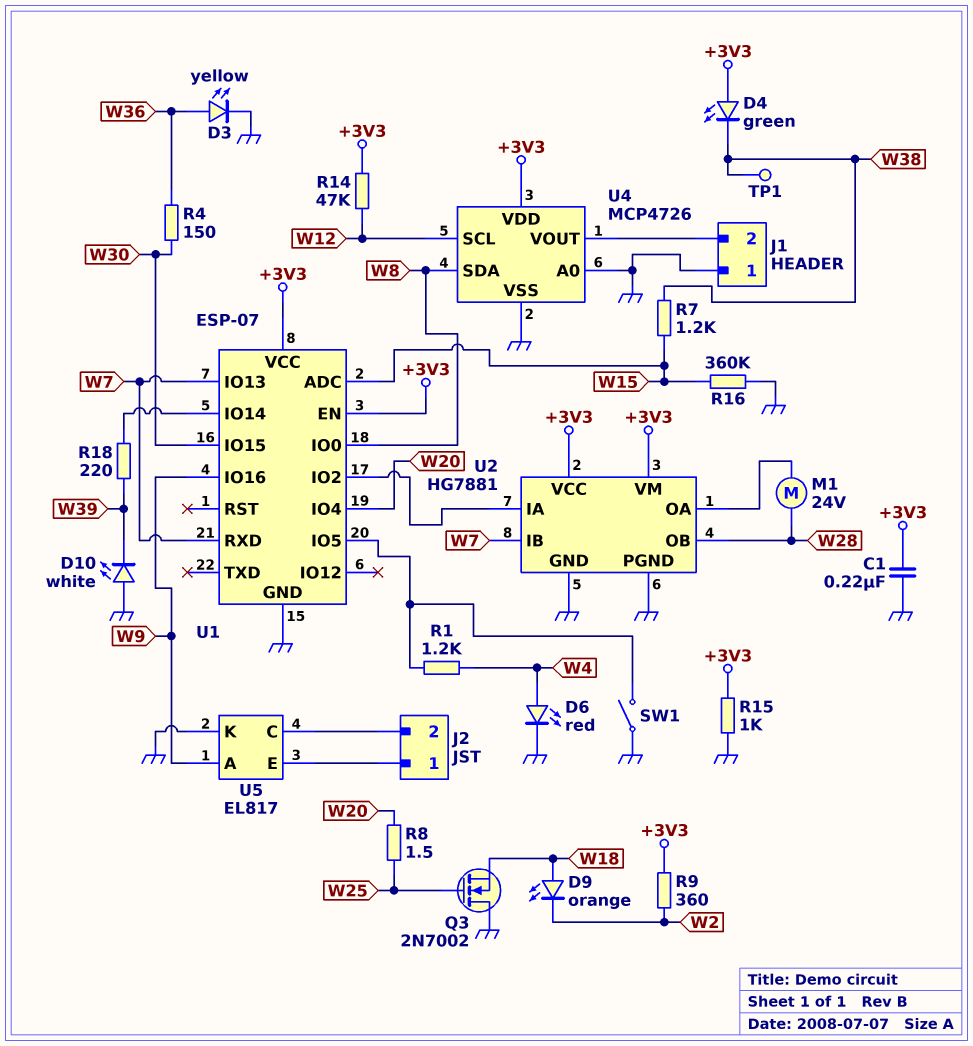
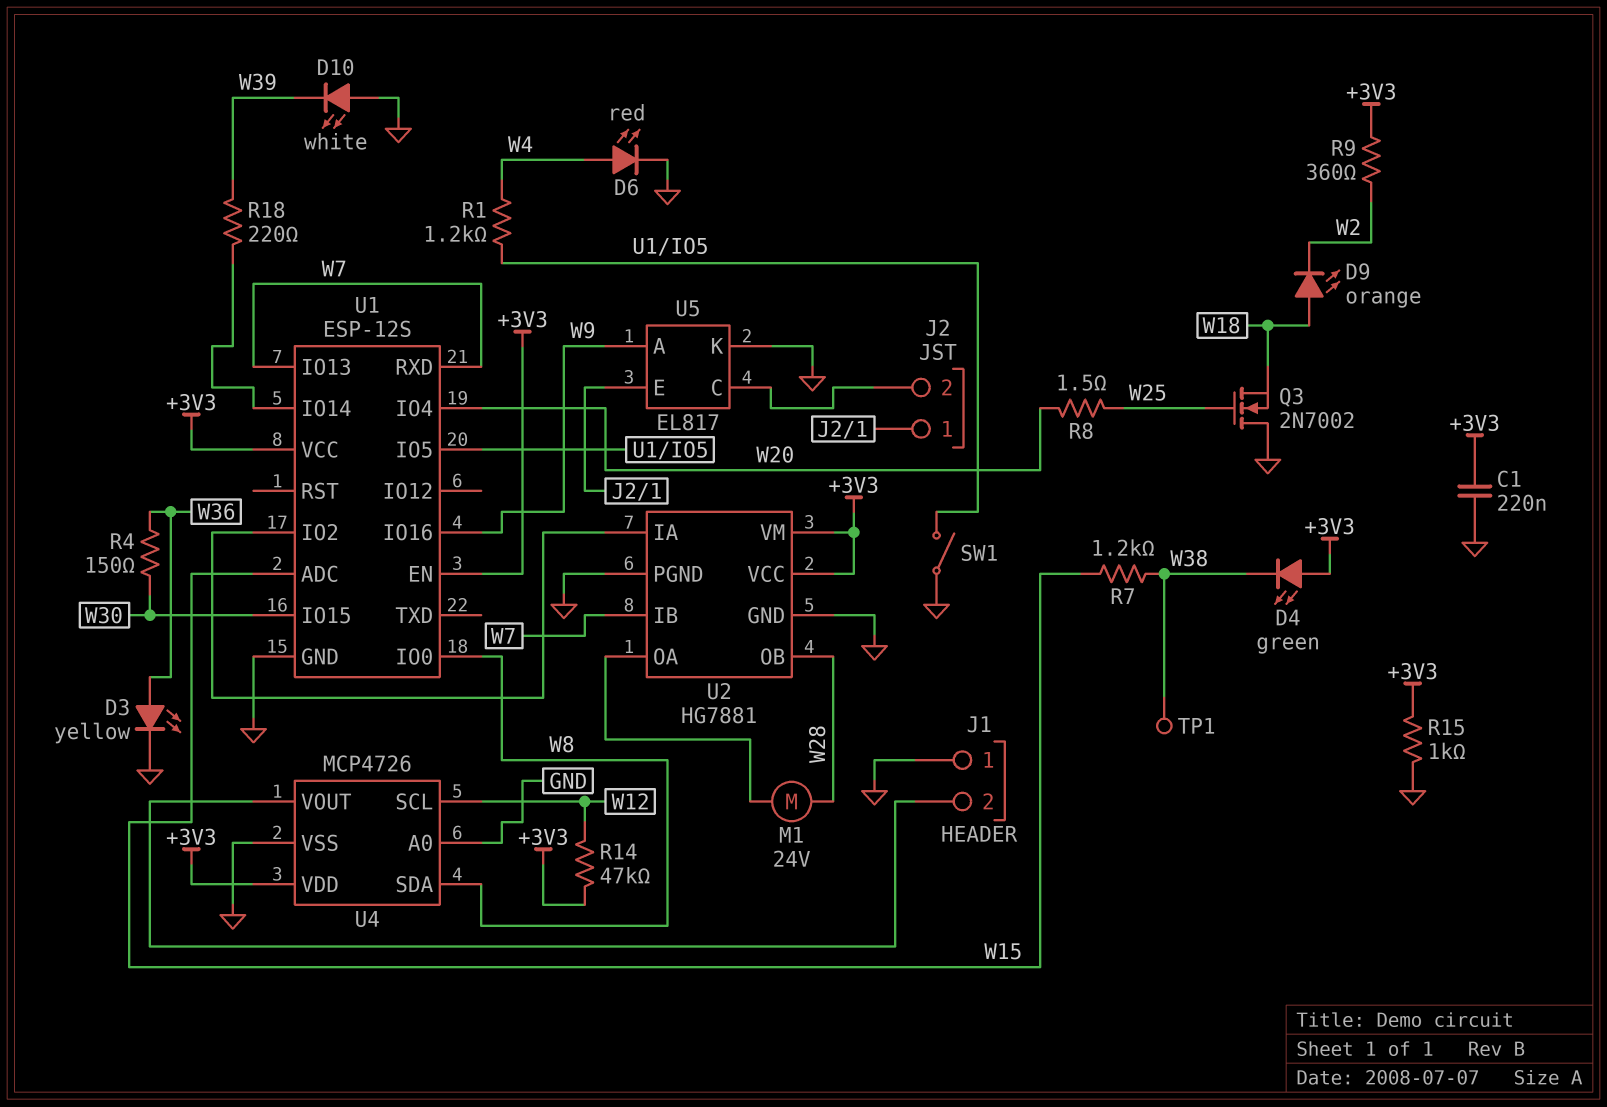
R16: 360k (GND, W15) -> none
U1: ESP-07 -> ESP-12S

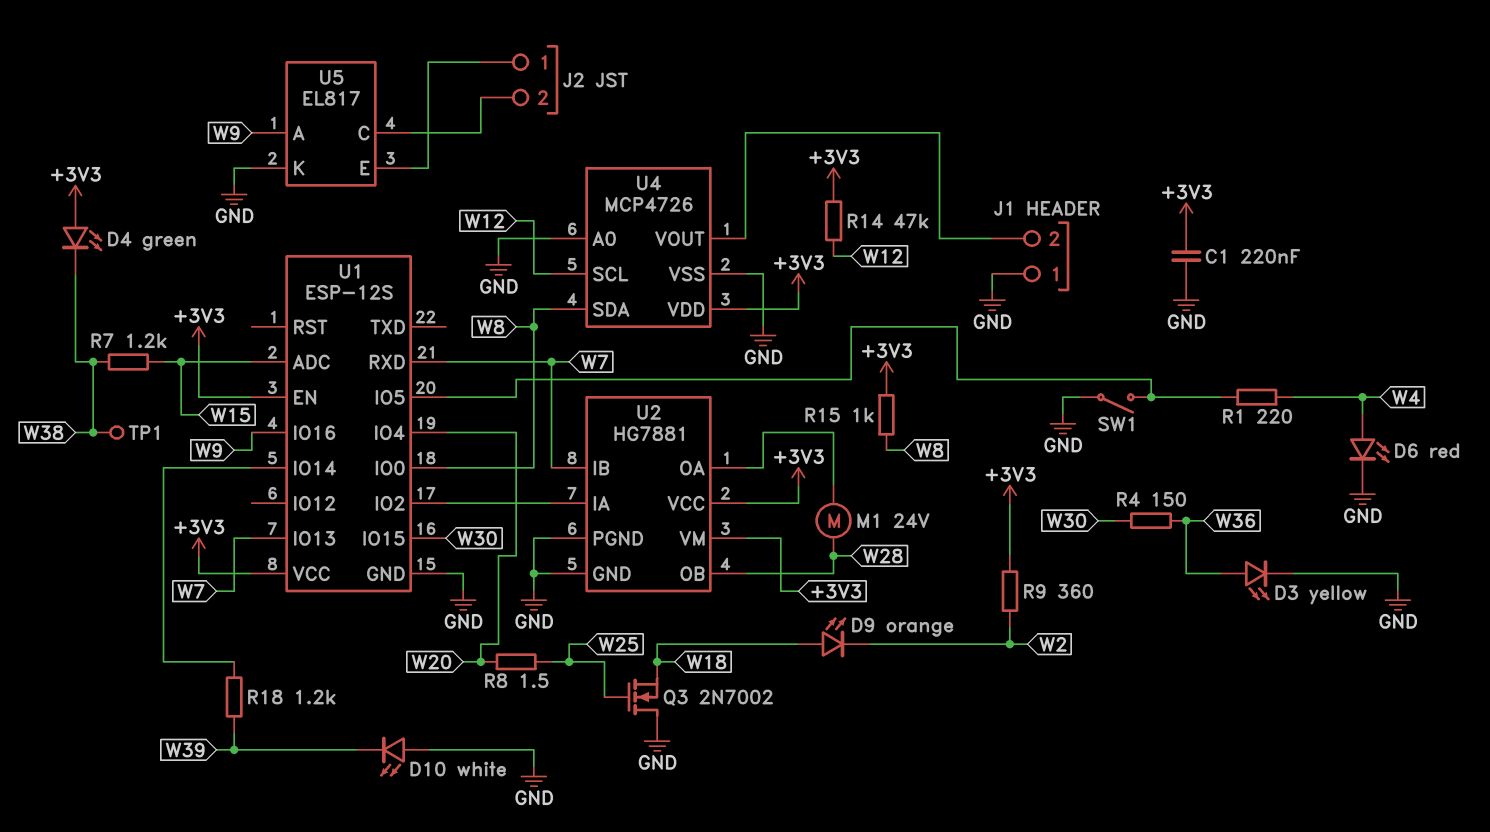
R1: 1.2k (U1/IO5, W4) -> 220 (U1/IO5, W4)
R15: 1k (+3V3, GND) -> 1k (+3V3, W8)
R18: 220 (U1/IO14, W39) -> 1.2k (U1/IO14, W39)

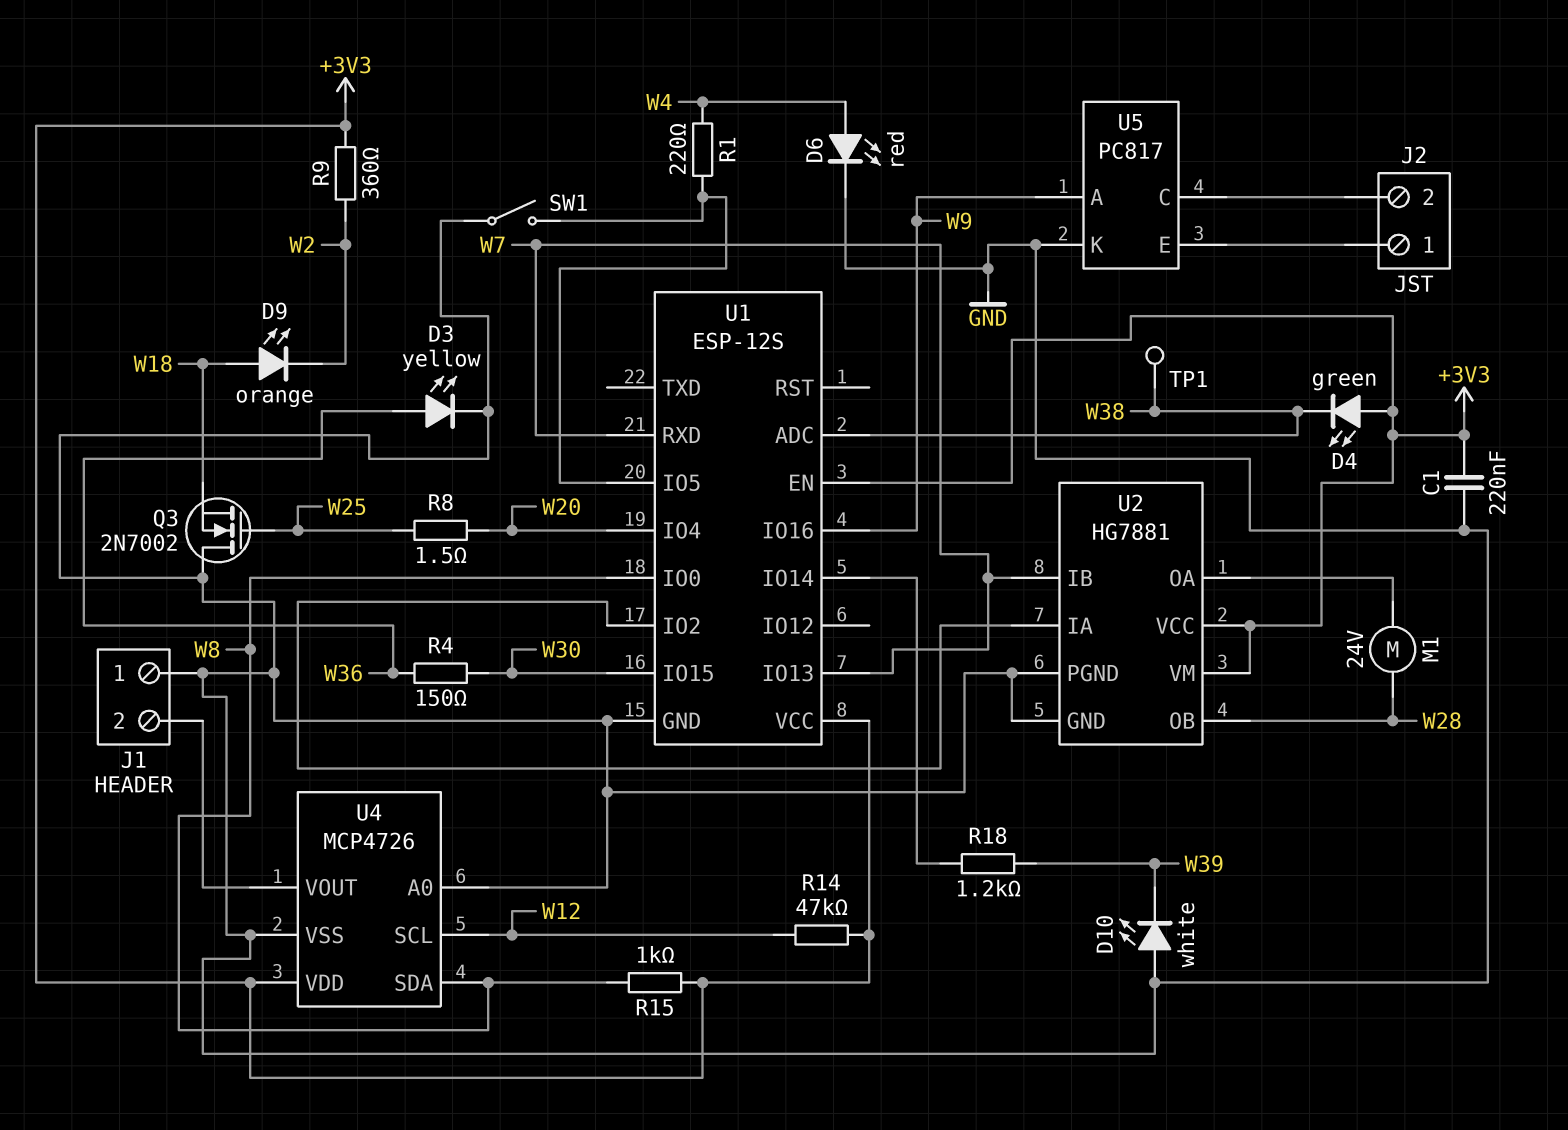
R7: 1.2k (W15, W38) -> none
U1 pin ADC: W15 -> W38
U5: EL817 -> PC817

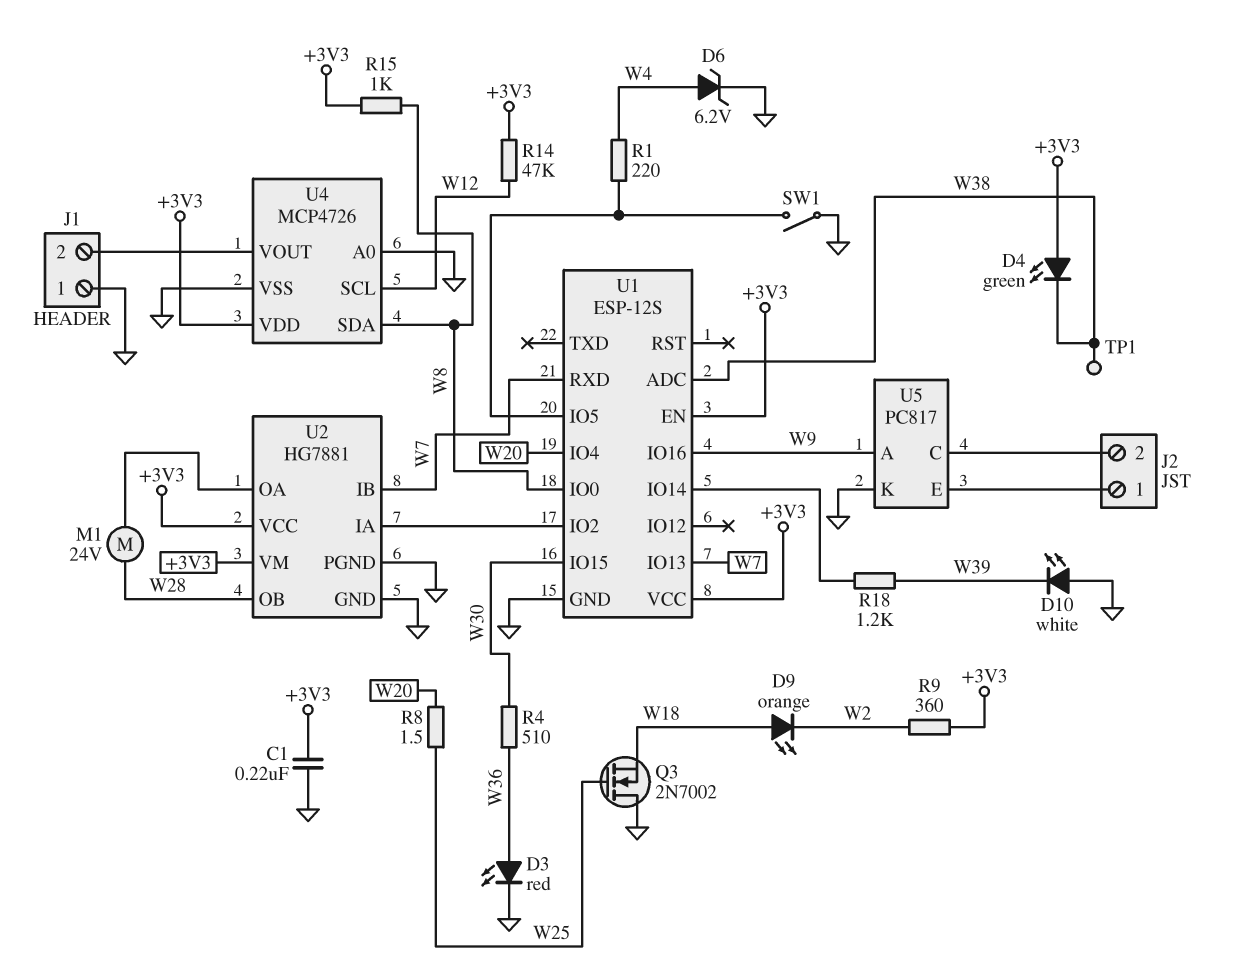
D3: LED yellow (A W36, K GND) -> LED red (A W36, K GND)
D6: LED red (A W4, K GND) -> zener 6.2V (A W4, K GND)
R4: 150 (W30, W36) -> 510 (W30, W36)

